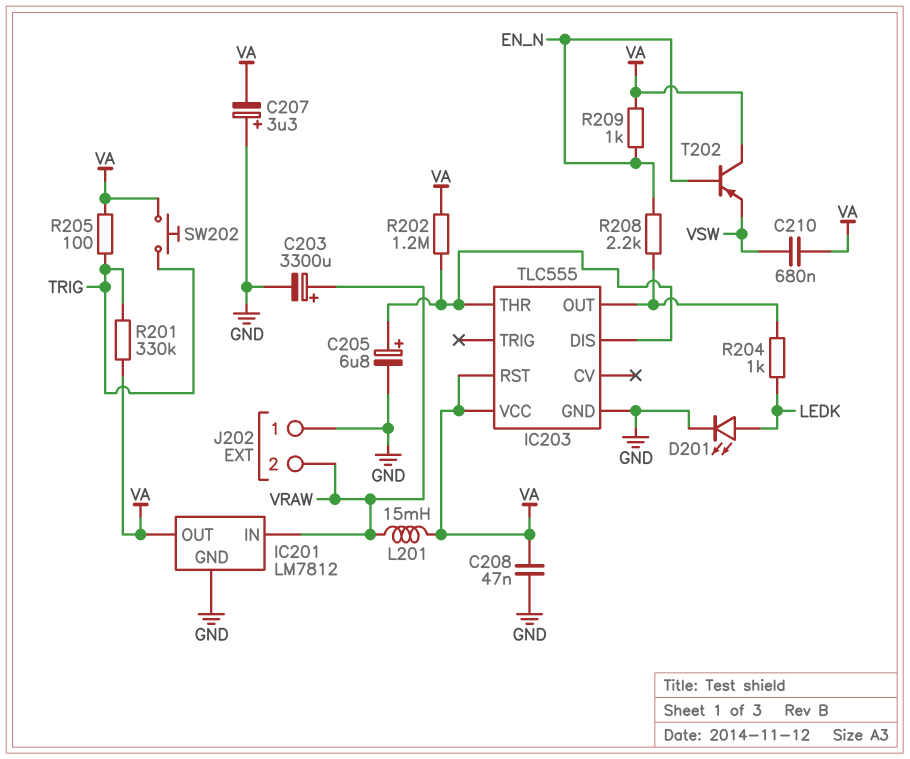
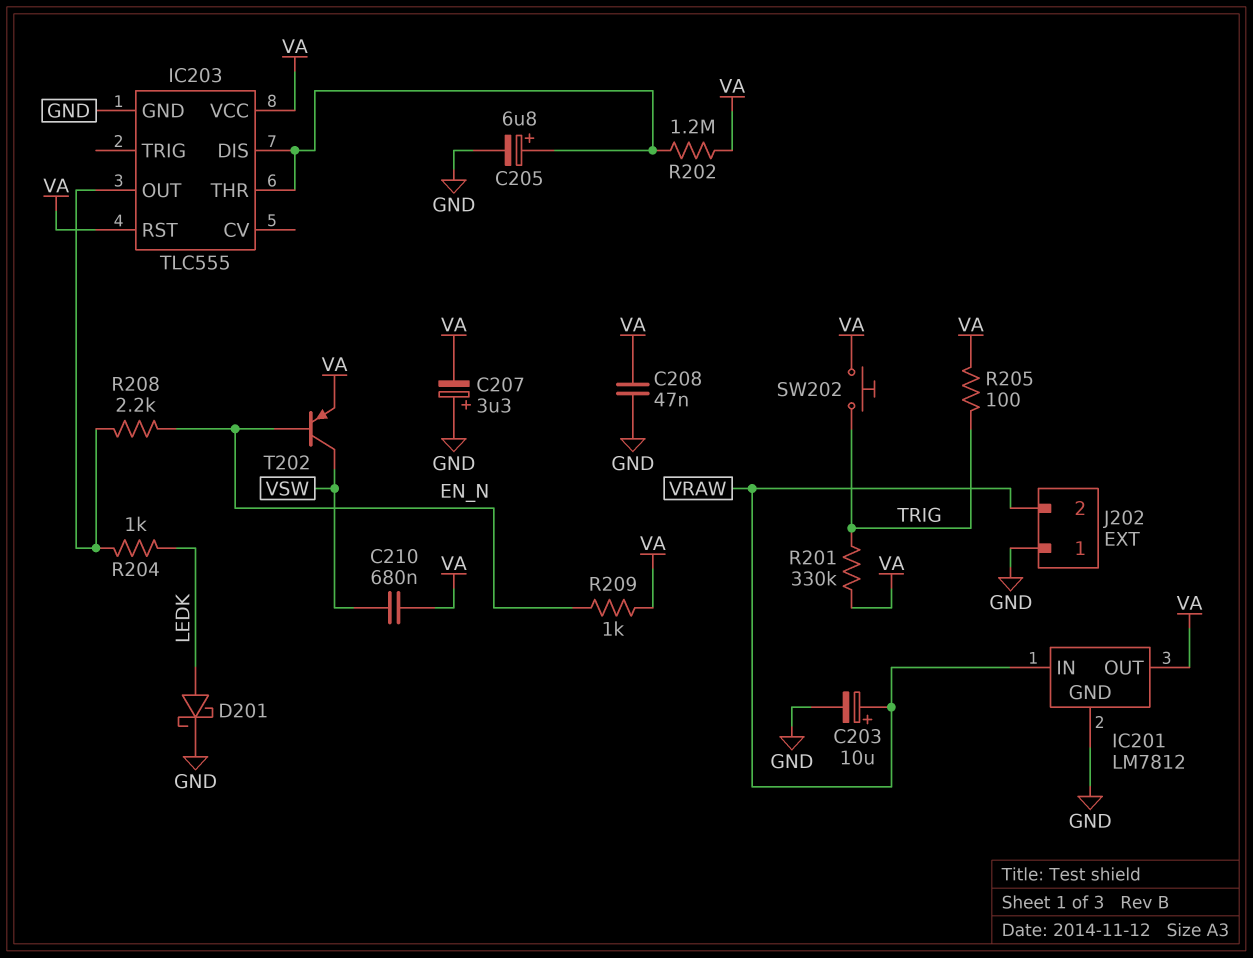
C203: 3300uF (plus VRAW, minus GND) -> 10uF (plus VRAW, minus GND)
D201: LED (A LEDK, K GND) -> schottky (A LEDK, K GND)
L201: 15mH (VA, VRAW) -> none
T202: PNP (B EN_N, C VA, E VSW) -> PNP (B EN_N, C VSW, E VA)

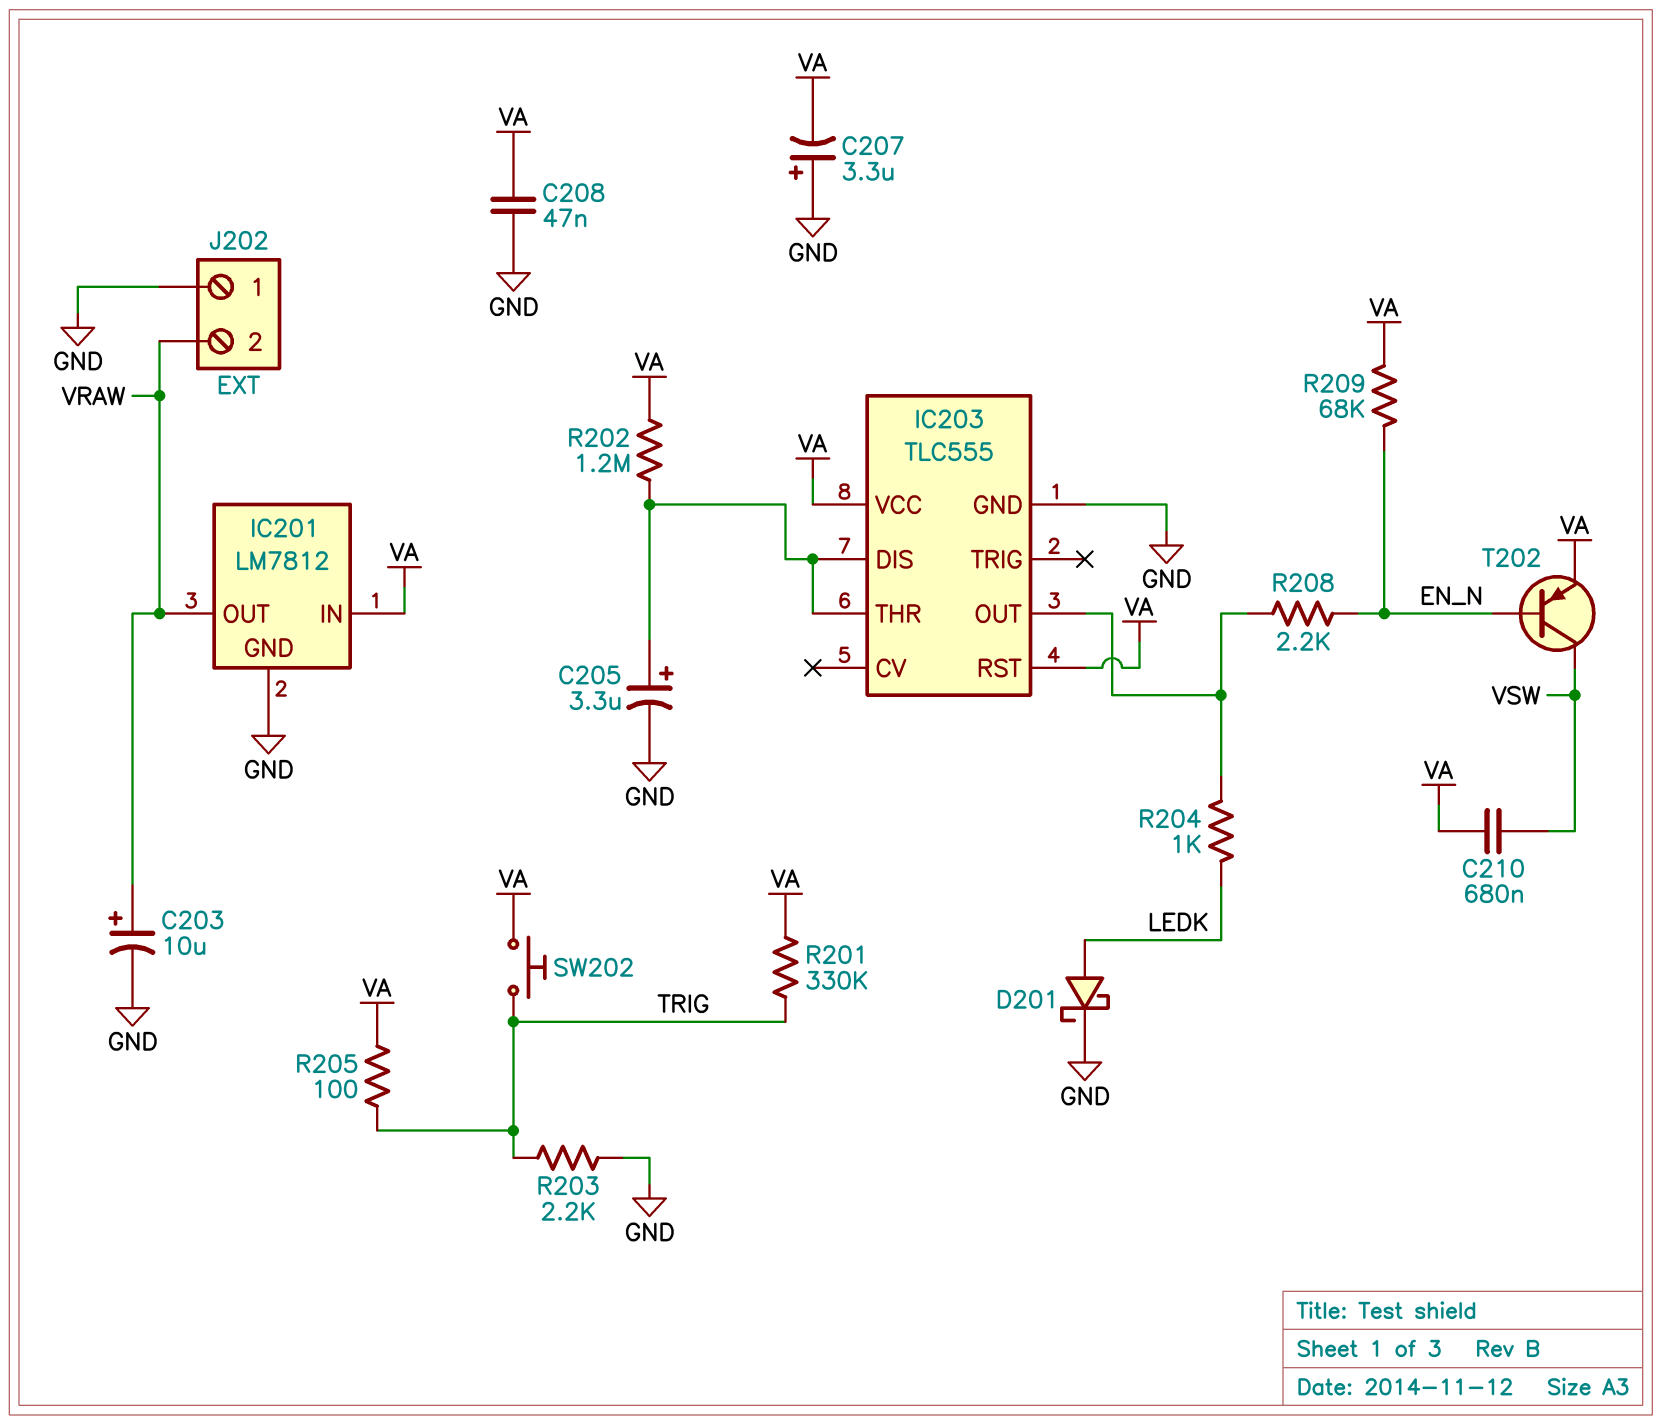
C205: 6.8uF (plus IC203/DIS, minus GND) -> 3.3uF (plus IC203/DIS, minus GND)
IC201 pin IN: VRAW -> VA
IC201 pin OUT: VA -> VRAW
R203: none -> 2.2k (GND, TRIG)
R209: 1k (EN_N, VA) -> 68k (EN_N, VA)

